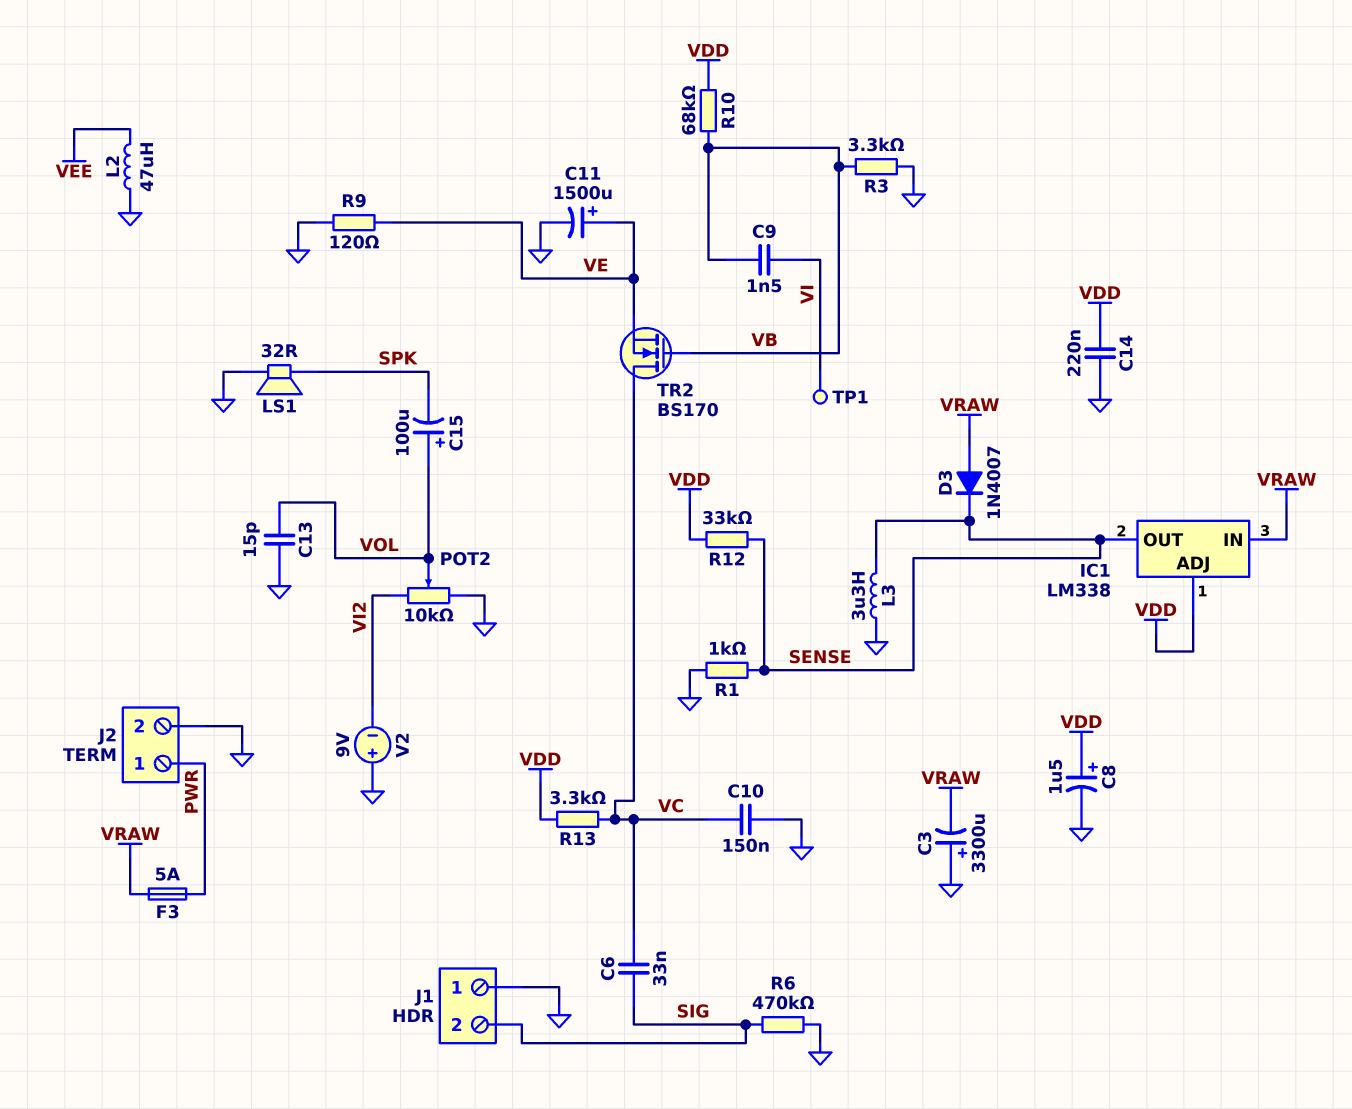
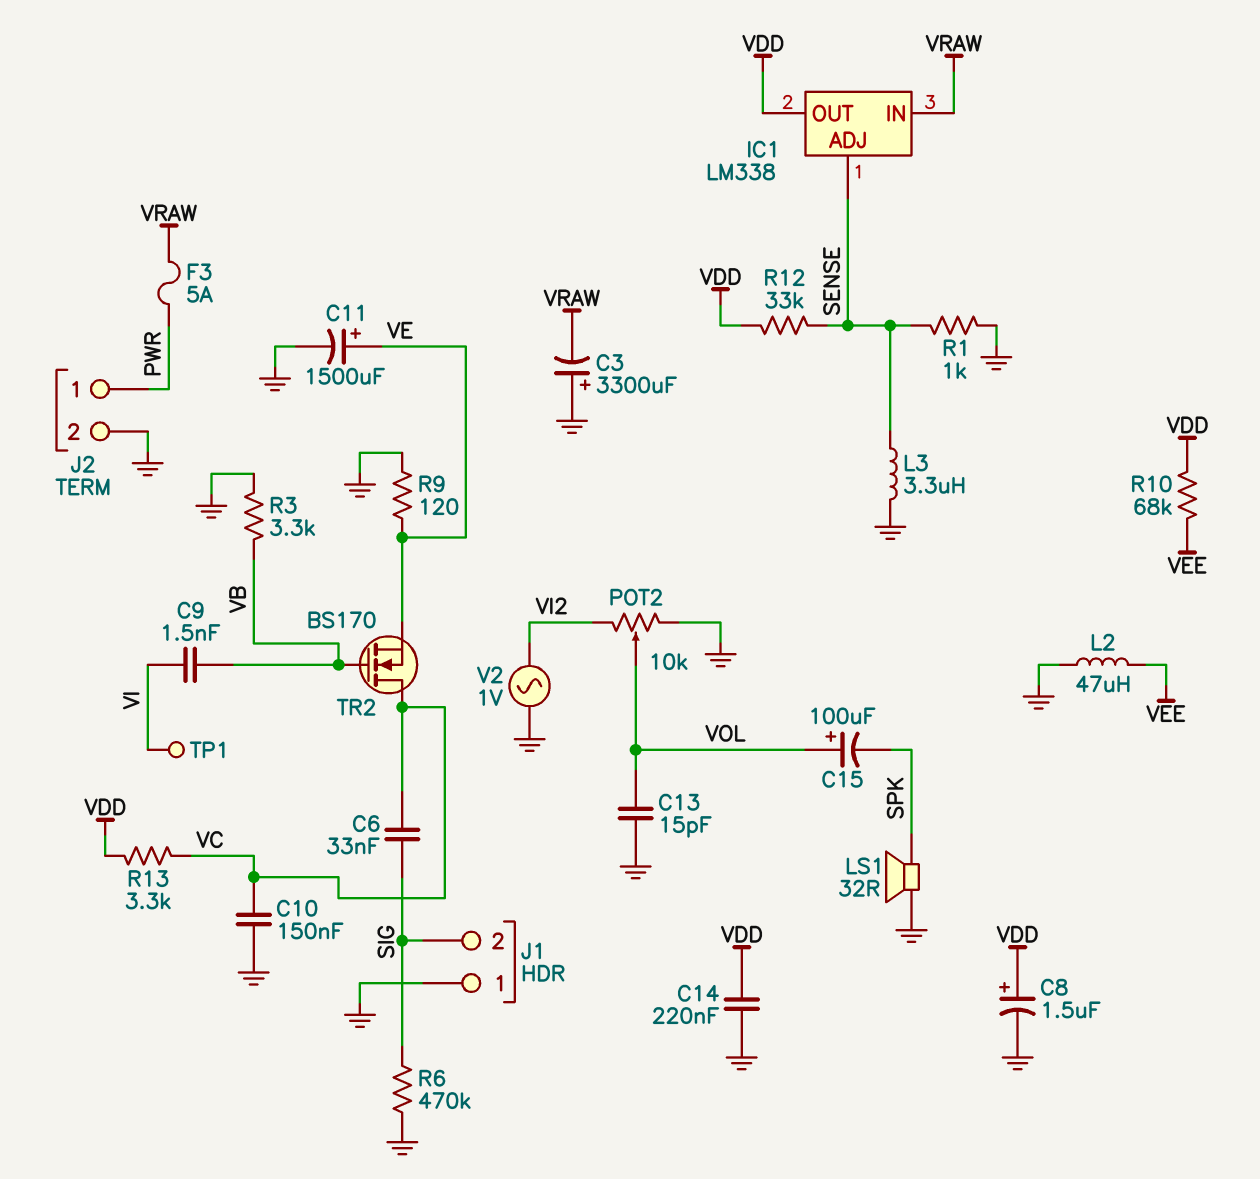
D3: diode 1N4007 (A VRAW, K SENSE) -> none
IC1 pin ADJ: VDD -> SENSE
IC1 pin OUT: SENSE -> VDD
R10: 68k (VB, VDD) -> 68k (VDD, VEE)
V2: 9V (plus GND, minus VI2) -> AC 1V (GND, VI2)

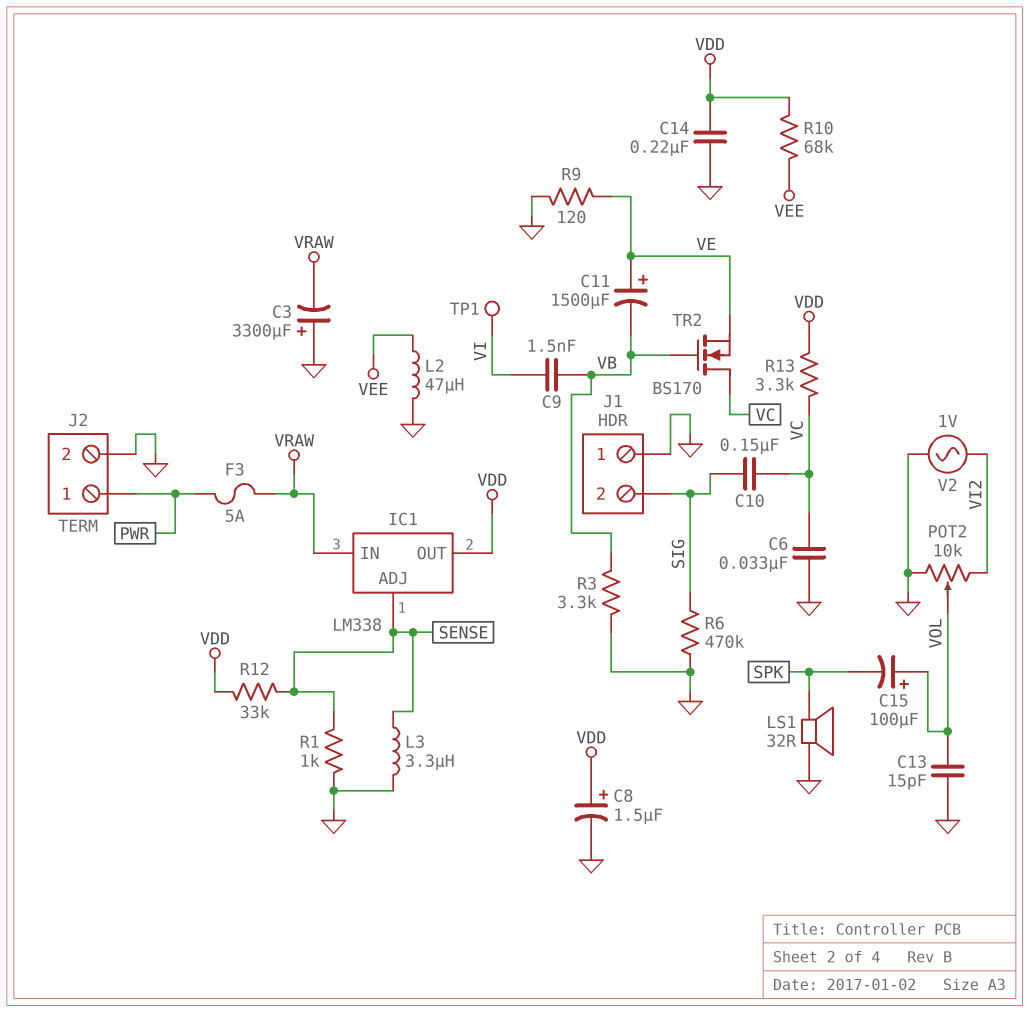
C6: 33nF (SIG, VC) -> 33nF (GND, VC)
C10: 150nF (GND, VC) -> 150nF (SIG, VC)
C11: 1500uF (plus VE, minus GND) -> 1500uF (plus VE, minus VB)

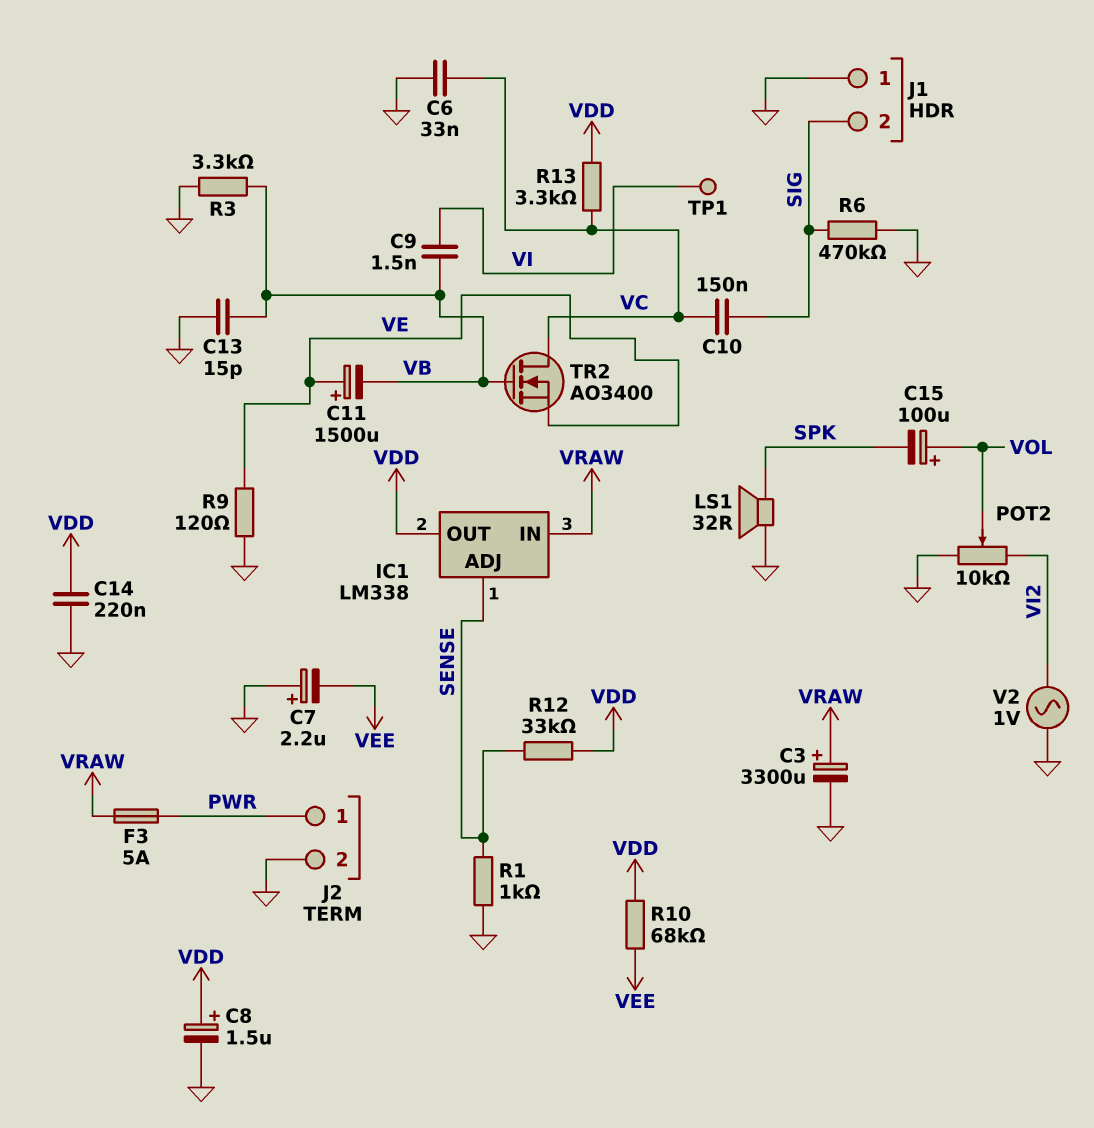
C3: 3300uF (plus GND, minus VRAW) -> 3300uF (plus VRAW, minus GND)
C7: none -> 2.2uF (plus GND, minus VEE)
C13: 15pF (GND, VOL) -> 15pF (GND, VB)
L2: 47uH (GND, VEE) -> none
L3: 3.3uH (GND, SENSE) -> none
TR2: NMOS BS170 (G VB, D VC, S VE) -> NMOS AO3400 (G VB, D VC, S VE)

